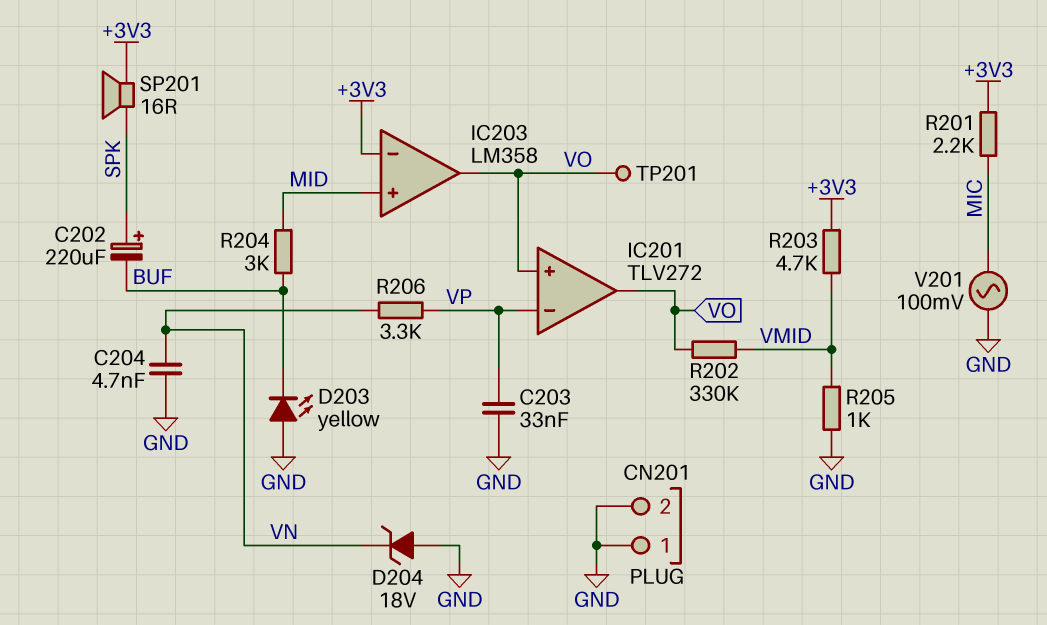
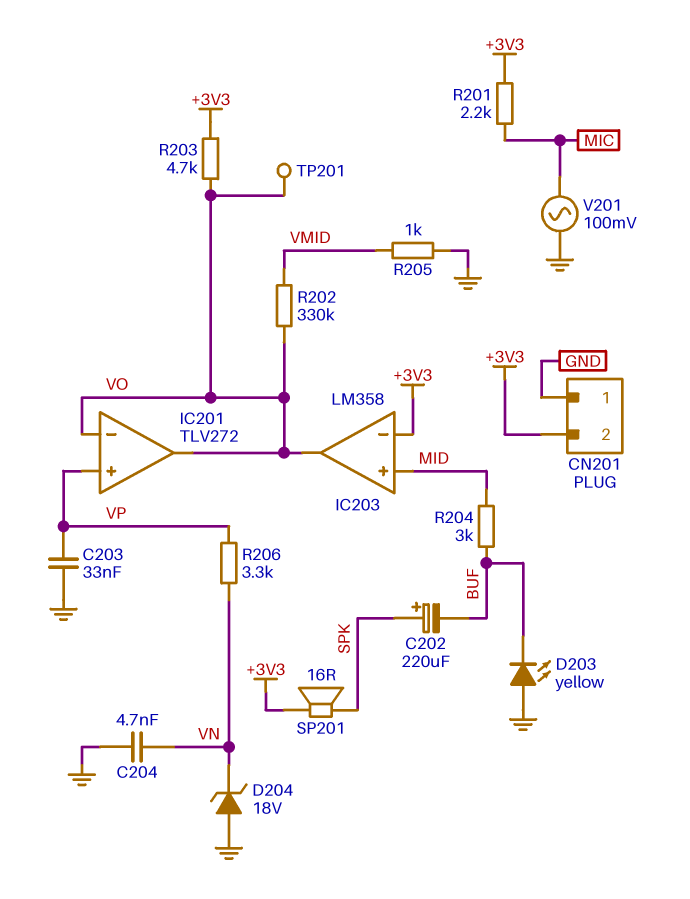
CN201 pin 2: GND -> +3V3
IC201 pin in+: VO -> VP
IC201 pin in-: VP -> VO
R203: 4.7k (+3V3, VMID) -> 4.7k (+3V3, VO)

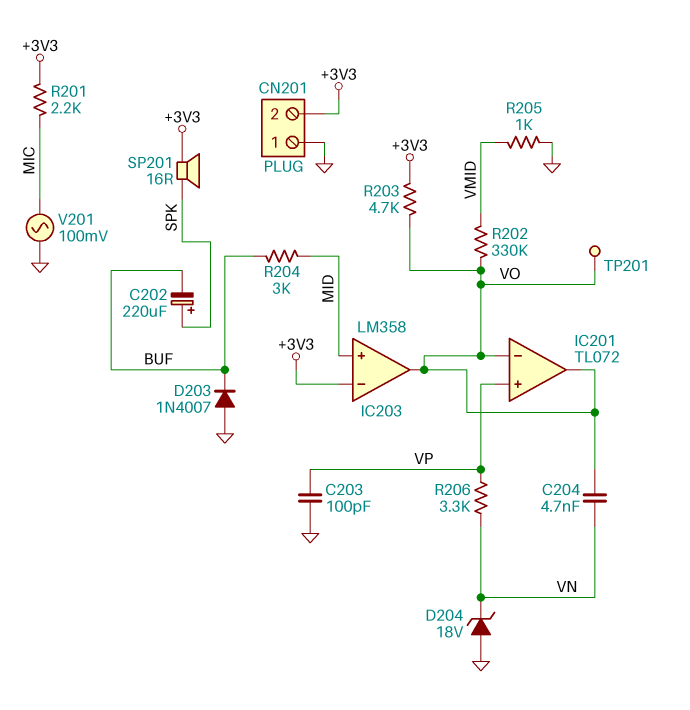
C203: 33nF (GND, VP) -> 100pF (GND, VP)
C204: 4.7nF (GND, VN) -> 4.7nF (VN, VO)
D203: LED yellow (A GND, K BUF) -> diode 1N4007 (A GND, K BUF)
IC201: TLV272 -> TL072

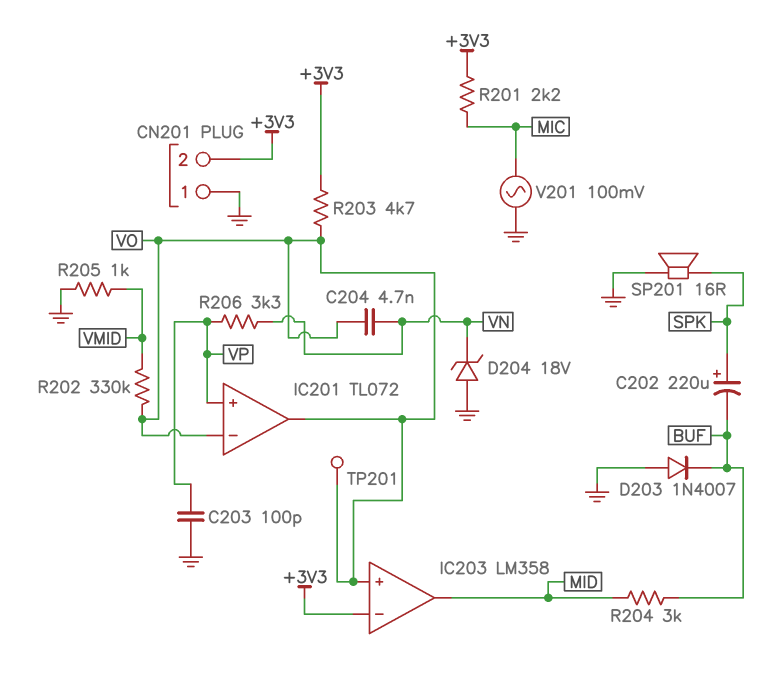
IC203 pin in+: MID -> VO
IC203 pin out: VO -> MID
SP201: speaker 16R (+3V3, SPK) -> speaker 16R (GND, SPK)

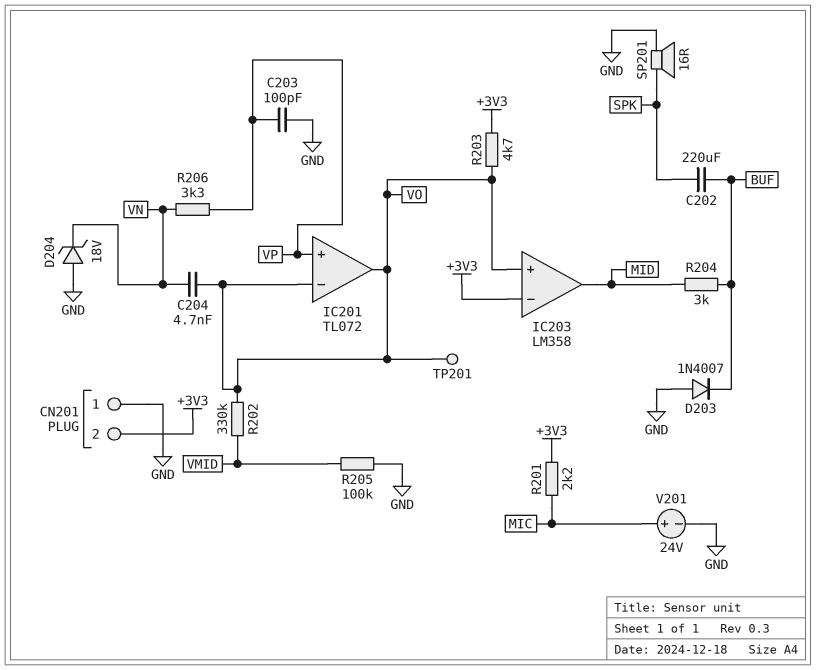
C202: 220uF (plus SPK, minus BUF) -> 220uF (BUF, SPK)
R205: 1k (GND, VMID) -> 100k (GND, VMID)
V201: AC 100mV (GND, MIC) -> 24V (plus MIC, minus GND)

